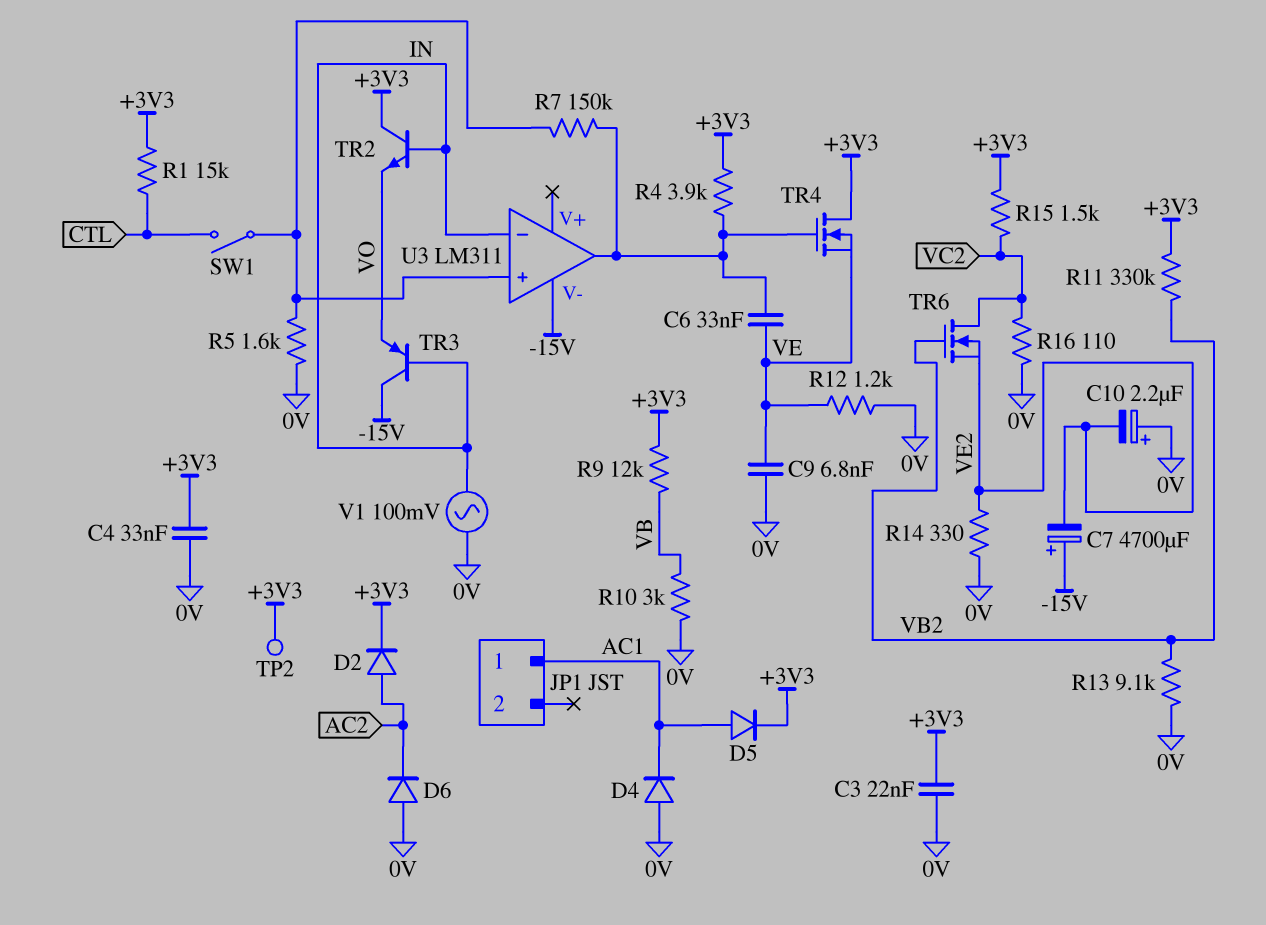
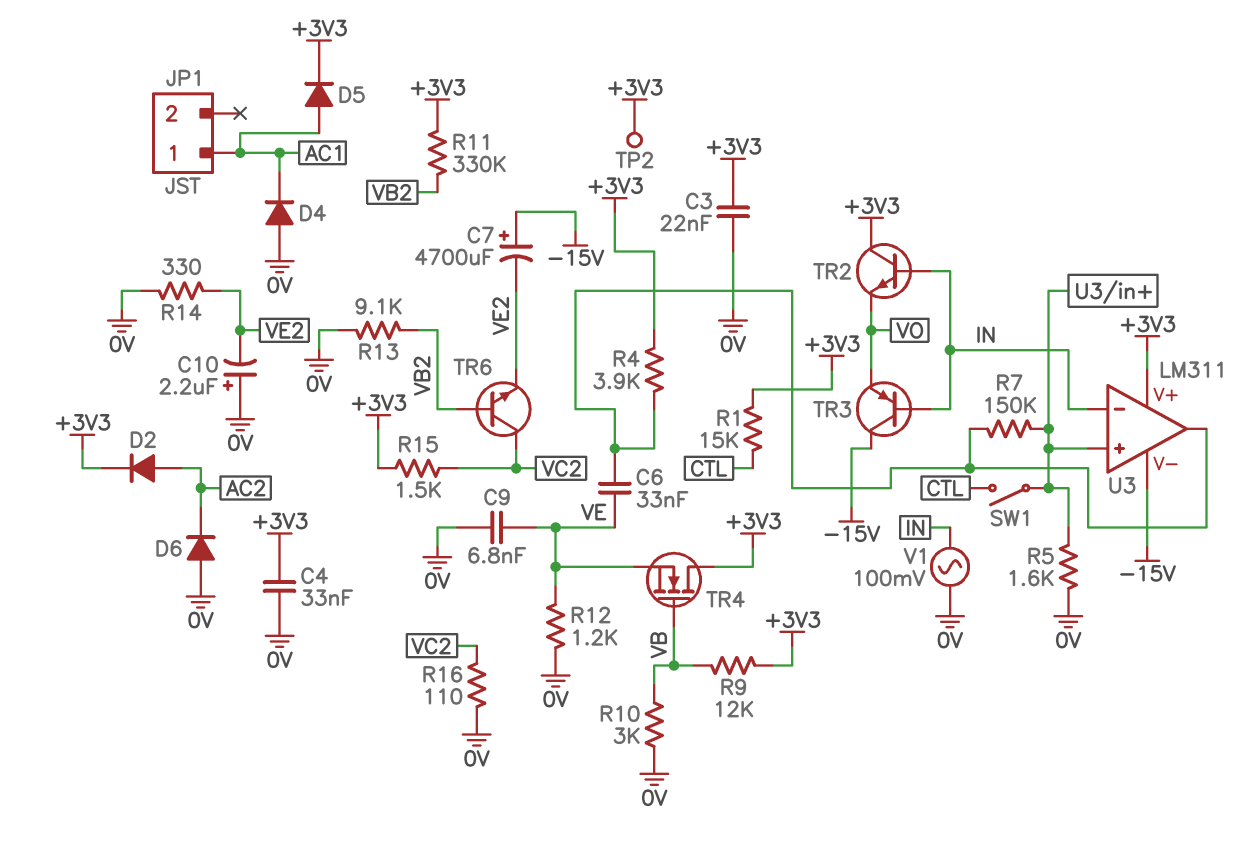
TR4: NMOS (G U3/out, D +3V3, S VE) -> NMOS (G VB, D +3V3, S VE)
TR6: NMOS (G VB2, D VC2, S VE2) -> NPN (B VB2, C VC2, E VE2)
U3 pin V+: none -> +3V3

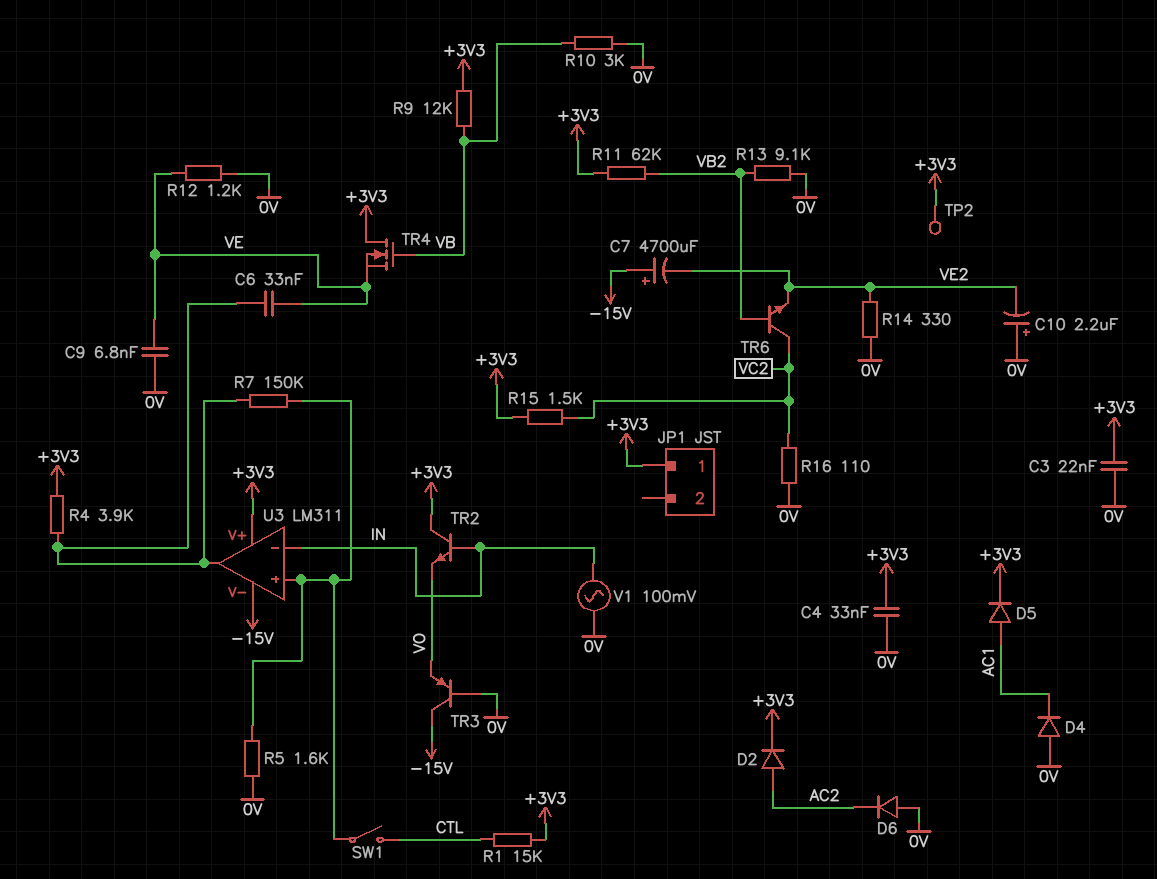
JP1 pin 1: AC1 -> +3V3
R11: 330k (+3V3, VB2) -> 62k (+3V3, VB2)
TR3: PNP (B IN, C -15V, E VO) -> PNP (B 0V, C -15V, E VO)

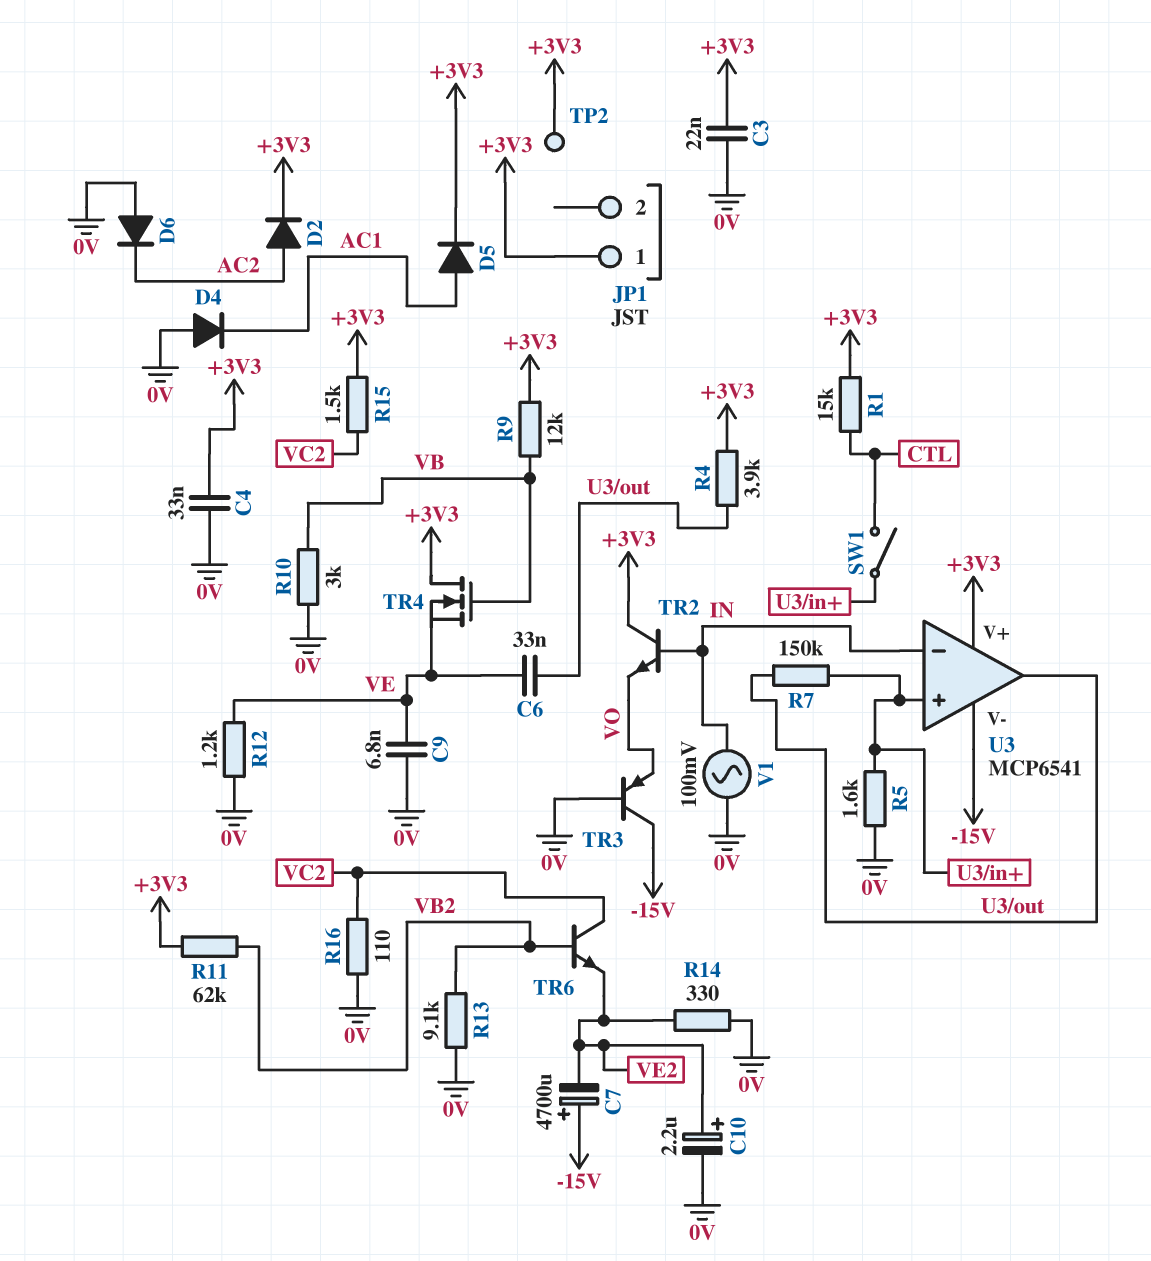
C10: 2.2uF (plus 0V, minus VE2) -> 2.2uF (plus VE2, minus 0V)
U3: LM311 -> MCP6541

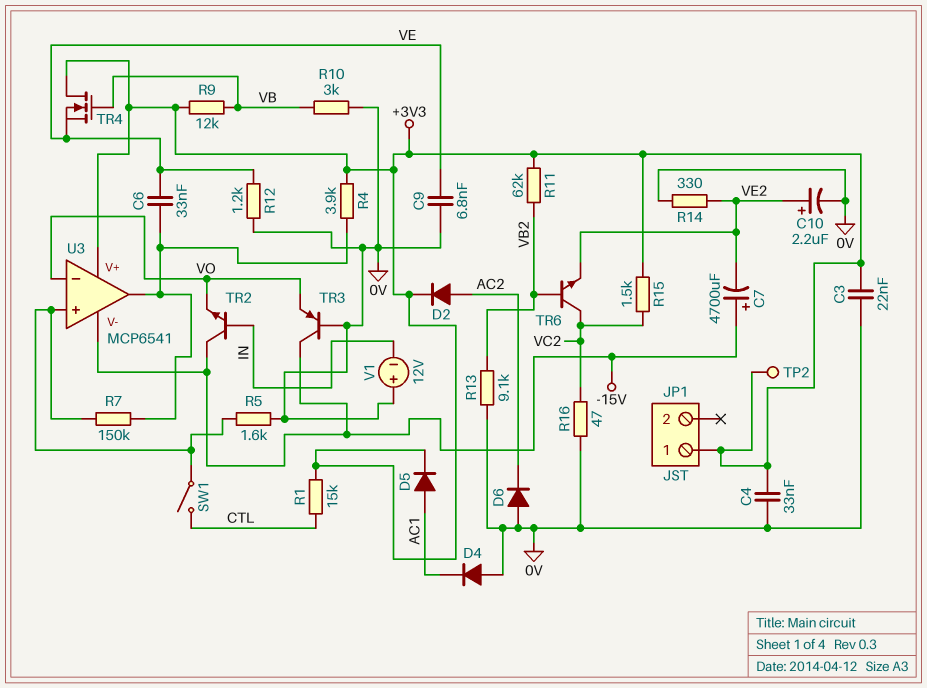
R16: 110 (0V, VC2) -> 47 (0V, VC2)
TR2: NPN (B IN, C +3V3, E VO) -> NPN (B IN, C -15V, E VO)
U3 pin in-: IN -> VO
V1: AC 100mV (0V, IN) -> 12V (plus 0V, minus IN)

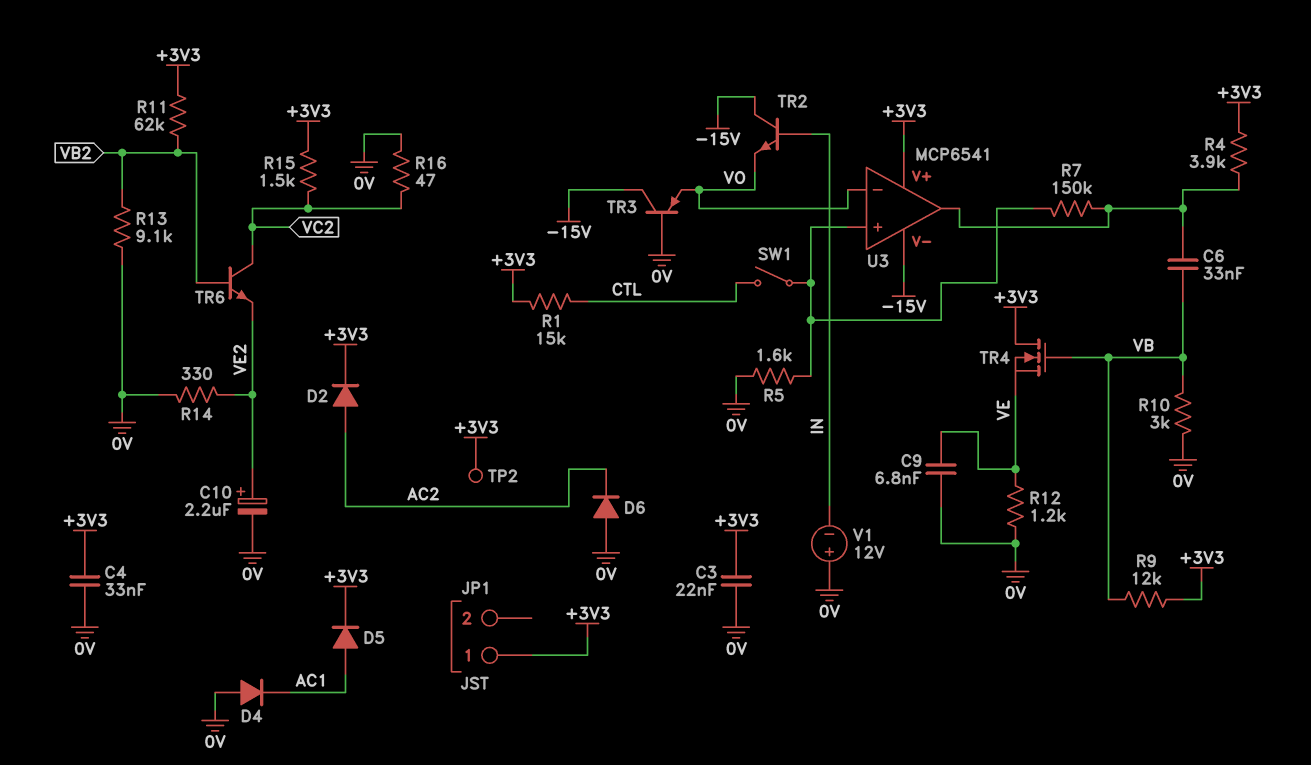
C6: 33nF (U3/out, VE) -> 33nF (U3/out, VB)
C7: 4700uF (plus -15V, minus VE2) -> none

